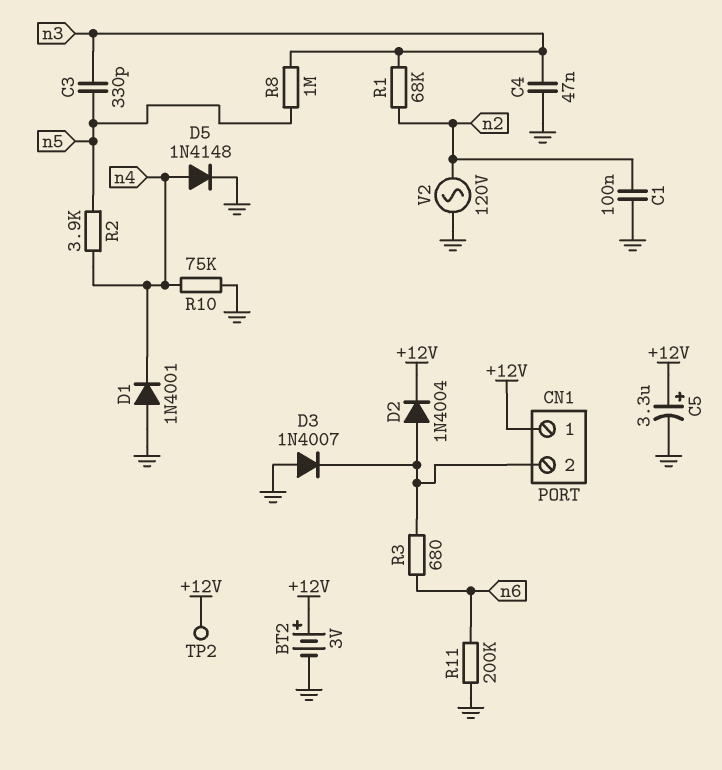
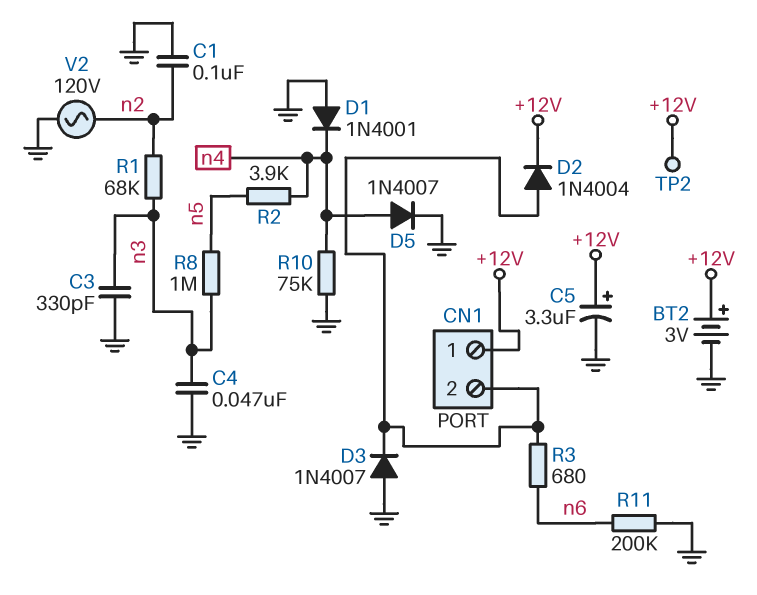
C3: 330pF (n3, n5) -> 330pF (GND, n3)
D5: diode 1N4148 (A n4, K GND) -> diode 1N4007 (A n4, K GND)

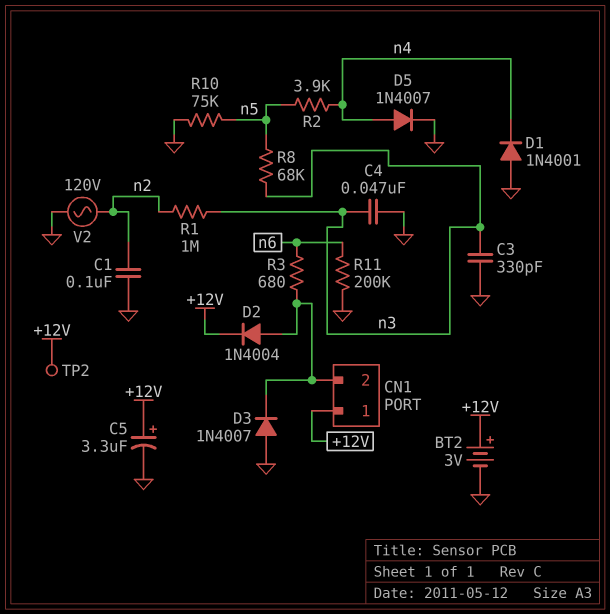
R1: 68k (n2, n3) -> 1M (n2, n3)
R8: 1M (n3, n5) -> 68k (n3, n5)
R10: 75k (GND, n4) -> 75k (GND, n5)

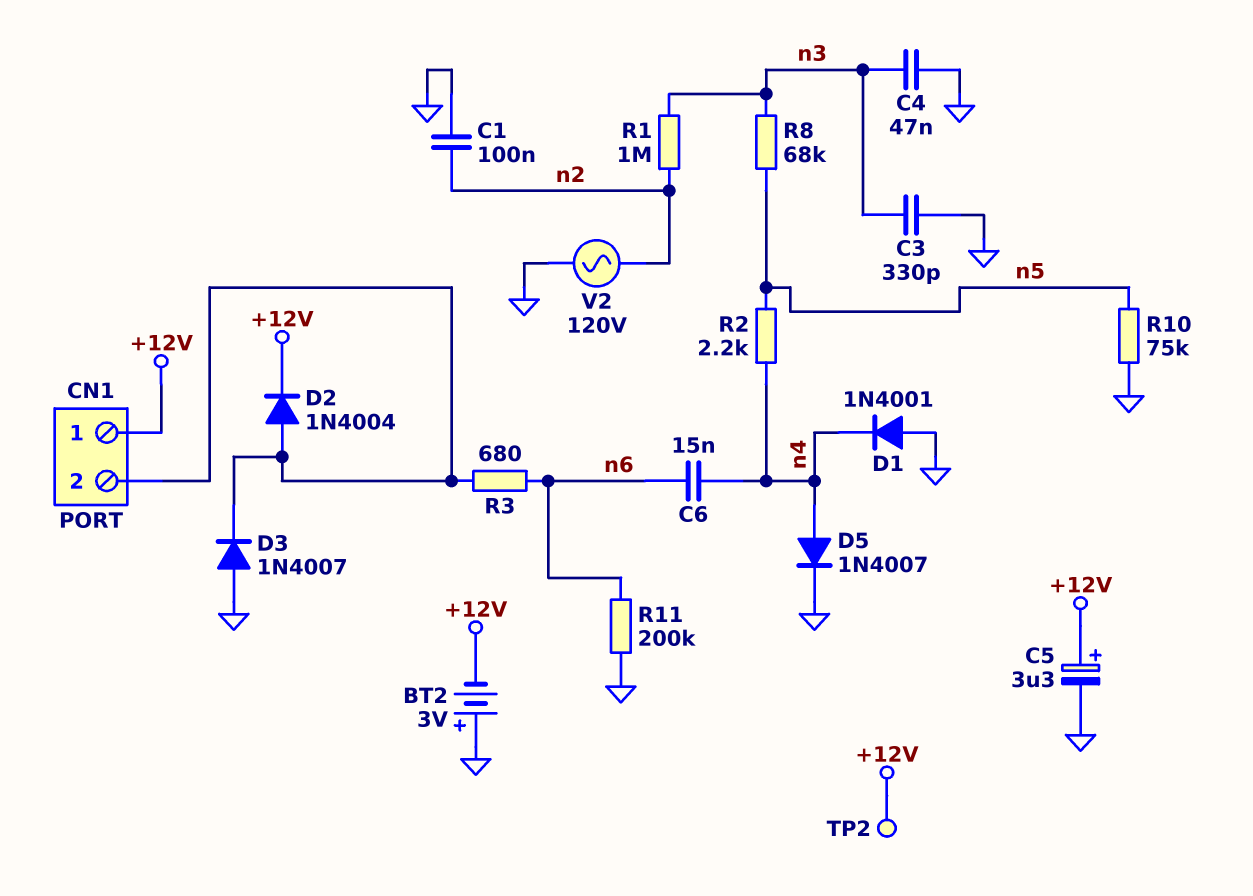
BT2: 3V (plus +12V, minus GND) -> 3V (plus GND, minus +12V)
C6: none -> 15nF (n4, n6)
R2: 3.9k (n4, n5) -> 2.2k (n4, n5)

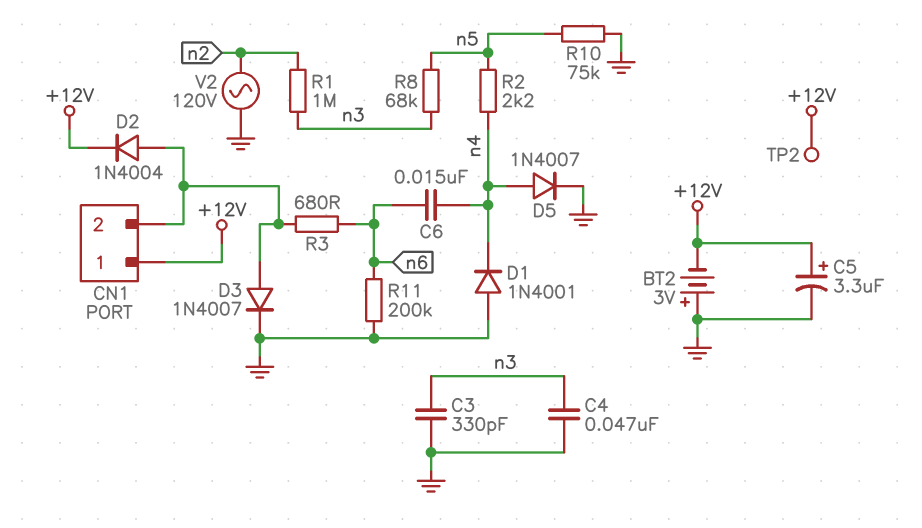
C1: 100nF (GND, n2) -> none
D3: diode 1N4007 (A GND, K CN1/2) -> diode 1N4007 (A CN1/2, K GND)

